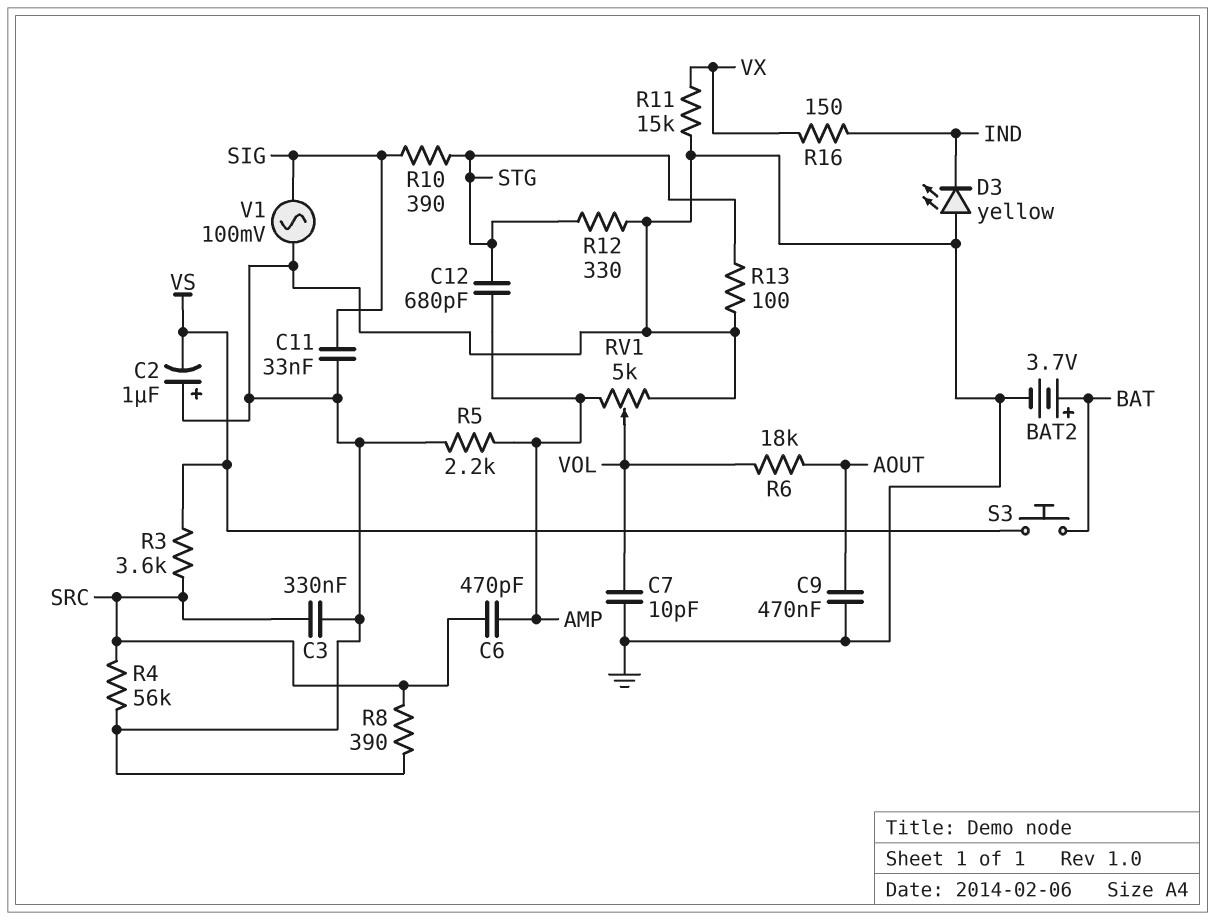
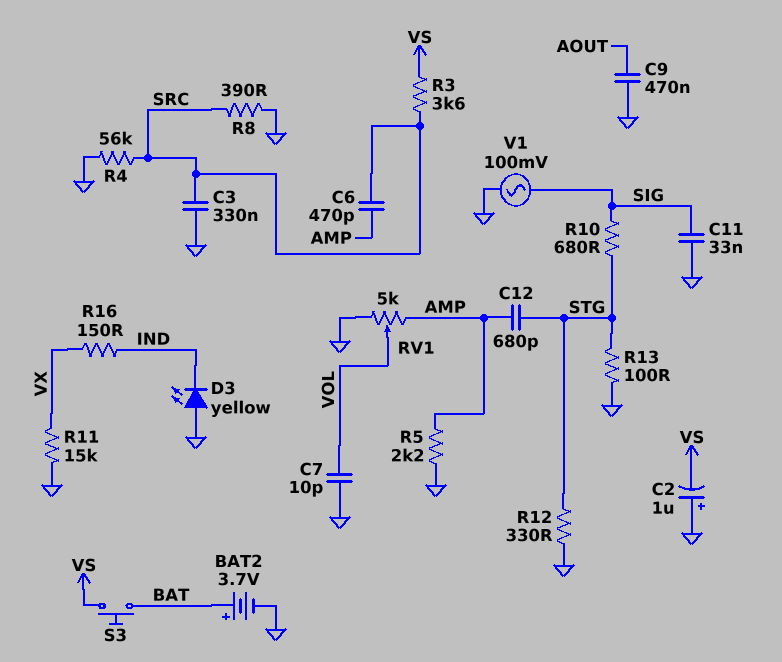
R6: 18k (AOUT, VOL) -> none
R10: 390 (SIG, STG) -> 680 (SIG, STG)

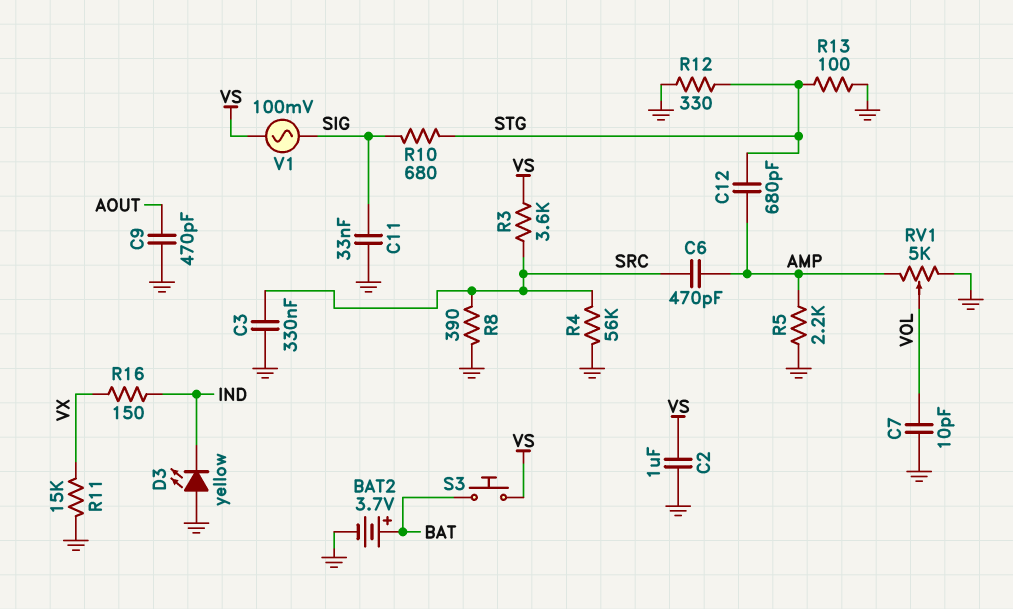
C2: 1uF (plus GND, minus VS) -> 1uF (GND, VS)
C9: 470nF (AOUT, GND) -> 470pF (AOUT, GND)
V1: AC 100mV (GND, SIG) -> AC 100mV (SIG, VS)

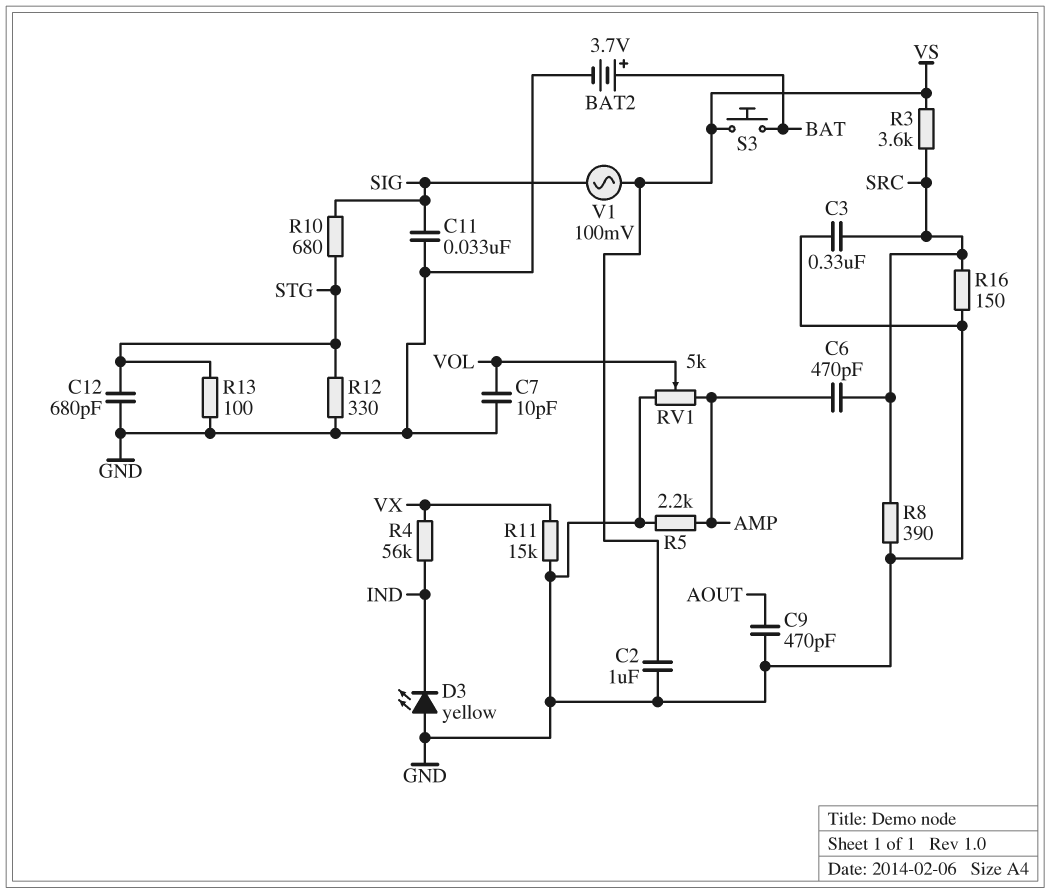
C12: 680pF (AMP, STG) -> 680pF (GND, STG)
R4: 56k (GND, SRC) -> 56k (IND, VX)
R16: 150 (IND, VX) -> 150 (GND, SRC)

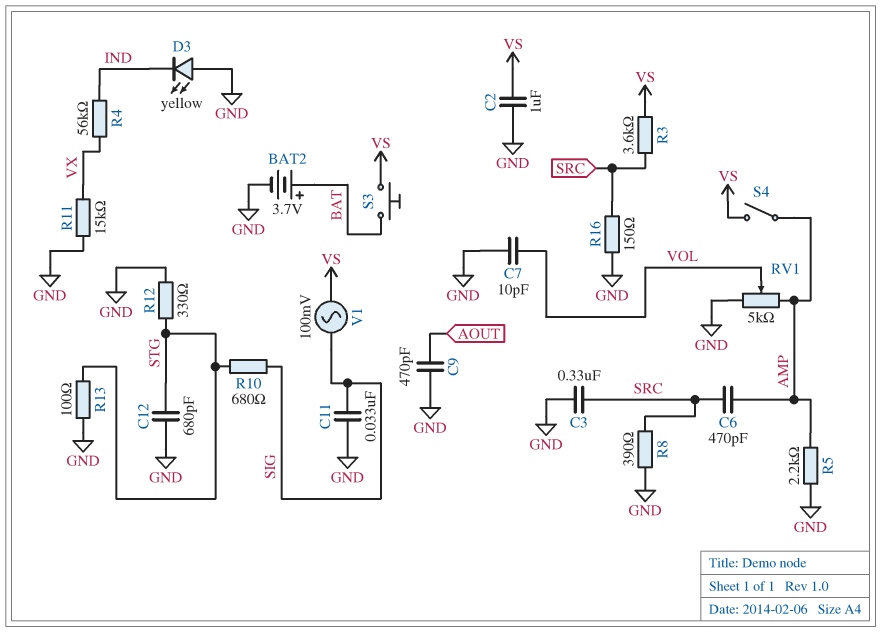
S4: none -> switch (AMP, VS)

